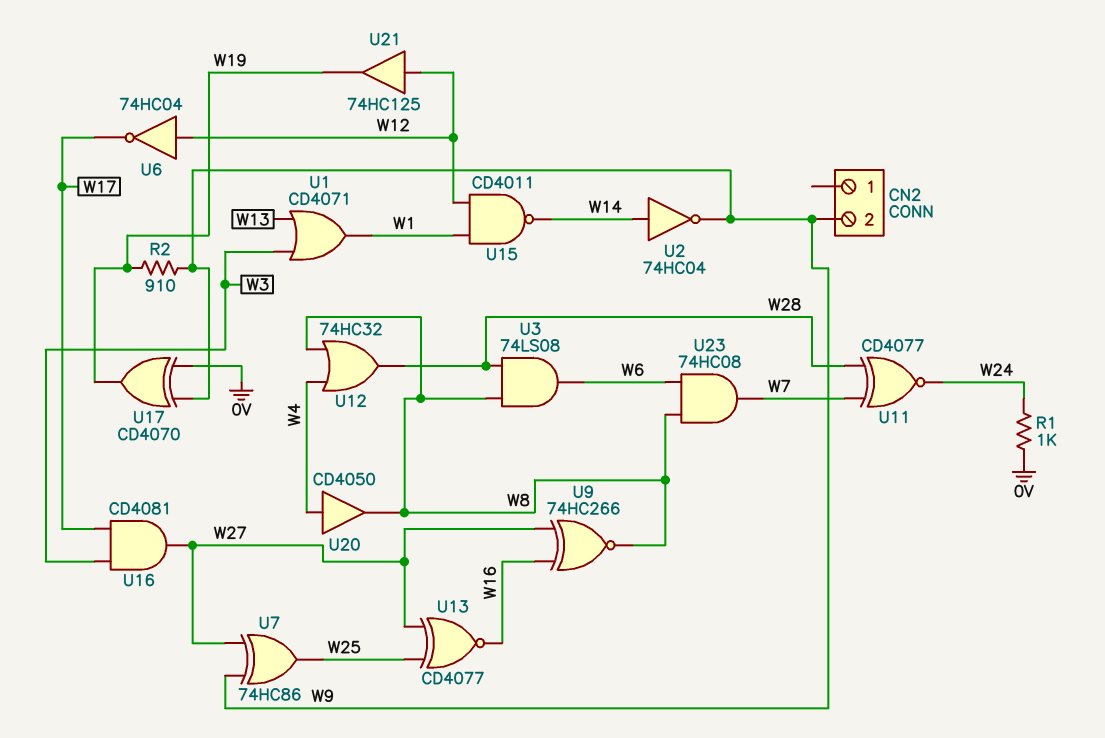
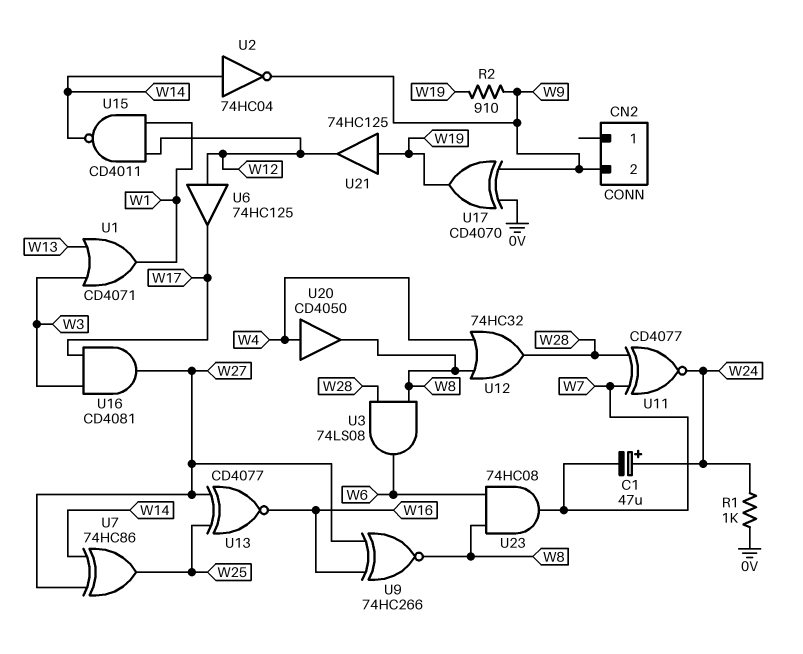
C1: none -> 47uF (plus W24, minus W7)
U6: NOT 74HC04 (in W12, out W17) -> buffer 74HC125 (in W12, out W17)
U7: XOR 74HC86 (in W9, in W27, out W25) -> XOR 74HC86 (in W14, in W27, out W25)
U21: buffer 74HC125 (in W12, out W19) -> buffer 74HC125 (in W19, out W12)

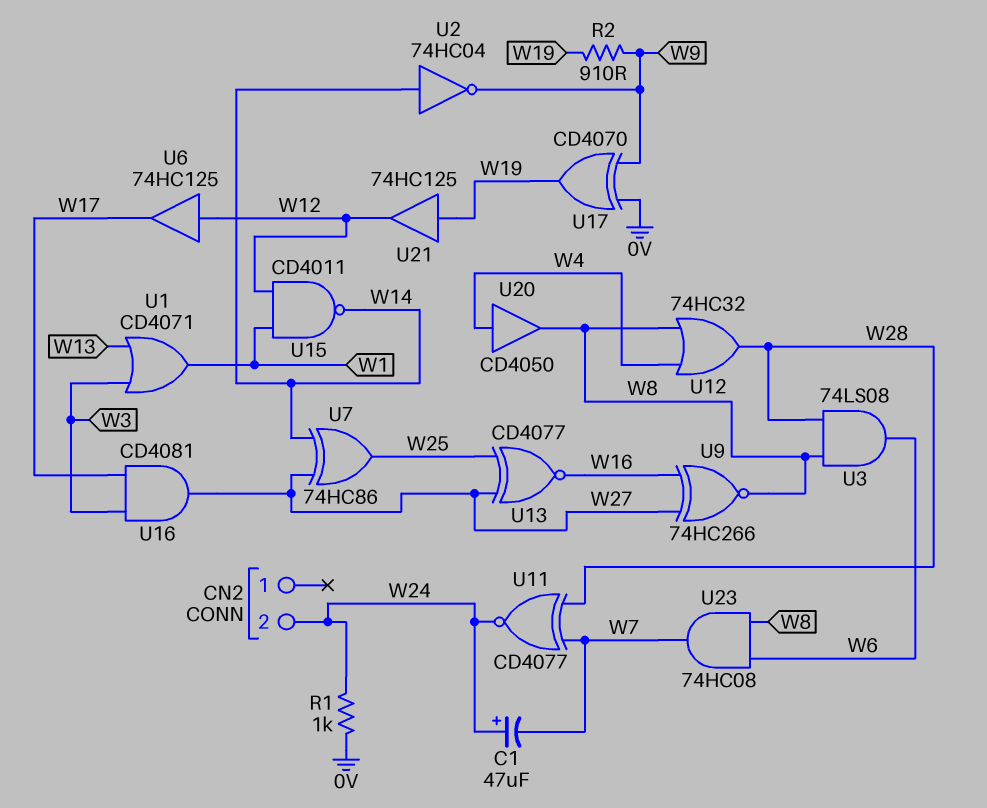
CN2 pin 2: W9 -> W24

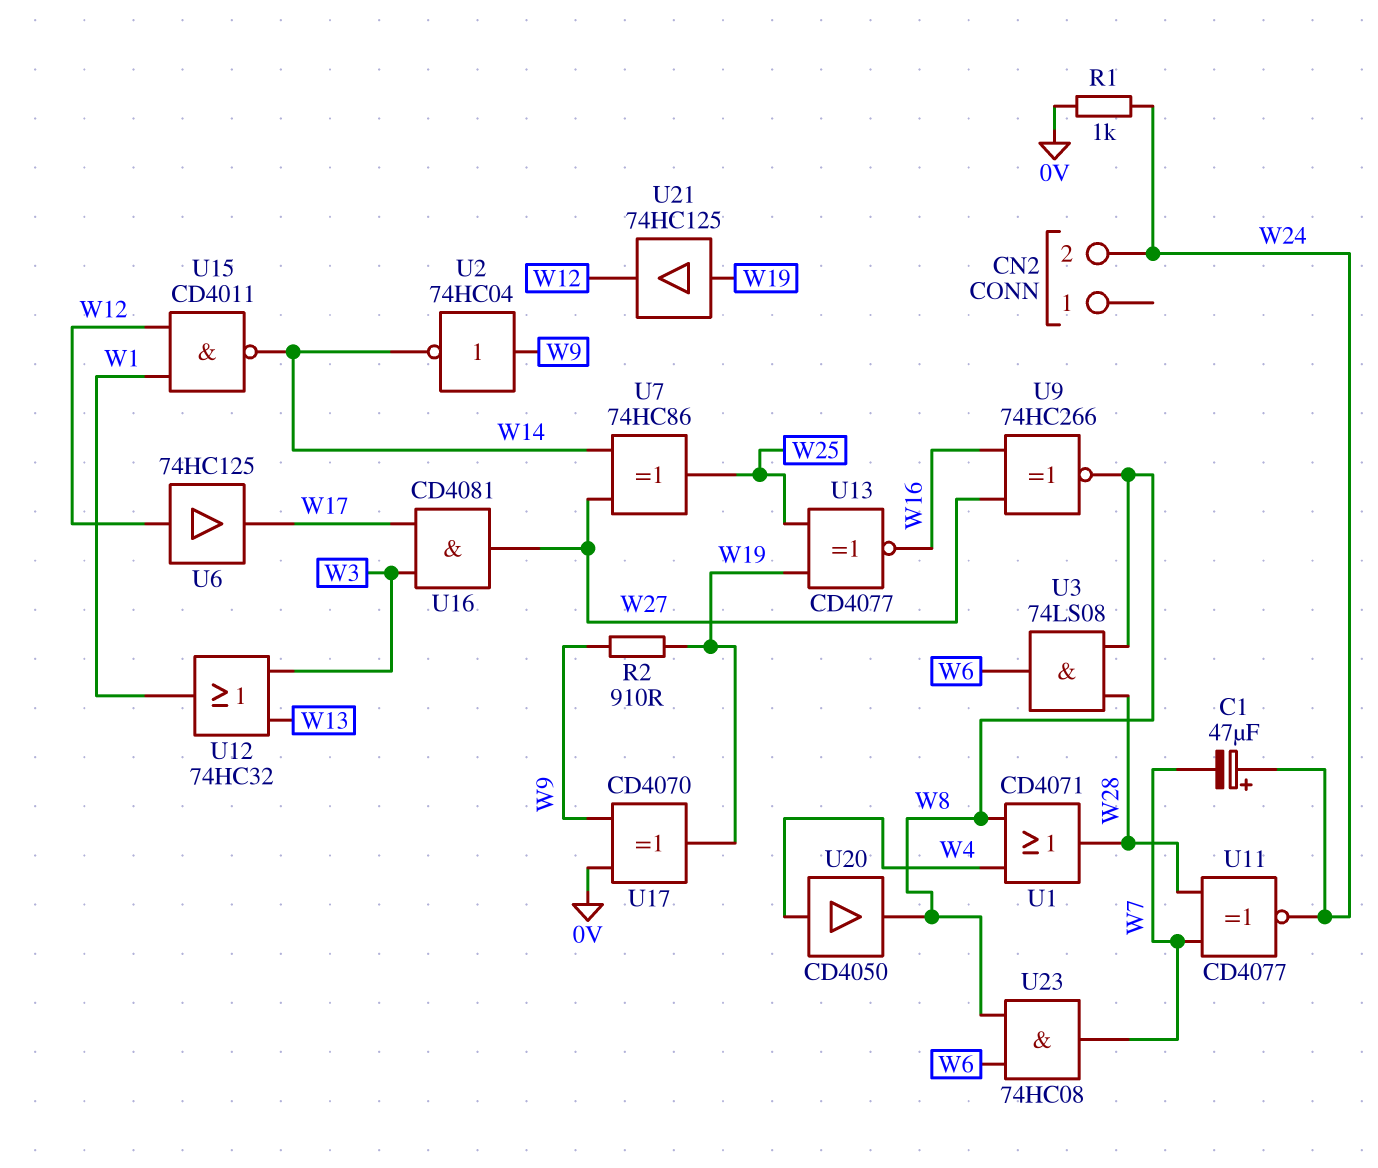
U1: OR CD4071 (in W3, in W13, out W1) -> OR CD4071 (in W4, in W8, out W28)
U2: NOT 74HC04 (in W14, out W9) -> NOT 74HC04 (in W9, out W14)
U12: OR 74HC32 (in W4, in W8, out W28) -> OR 74HC32 (in W3, in W13, out W1)
U13: XNOR CD4077 (in W25, in W27, out W16) -> XNOR CD4077 (in W19, in W25, out W16)

